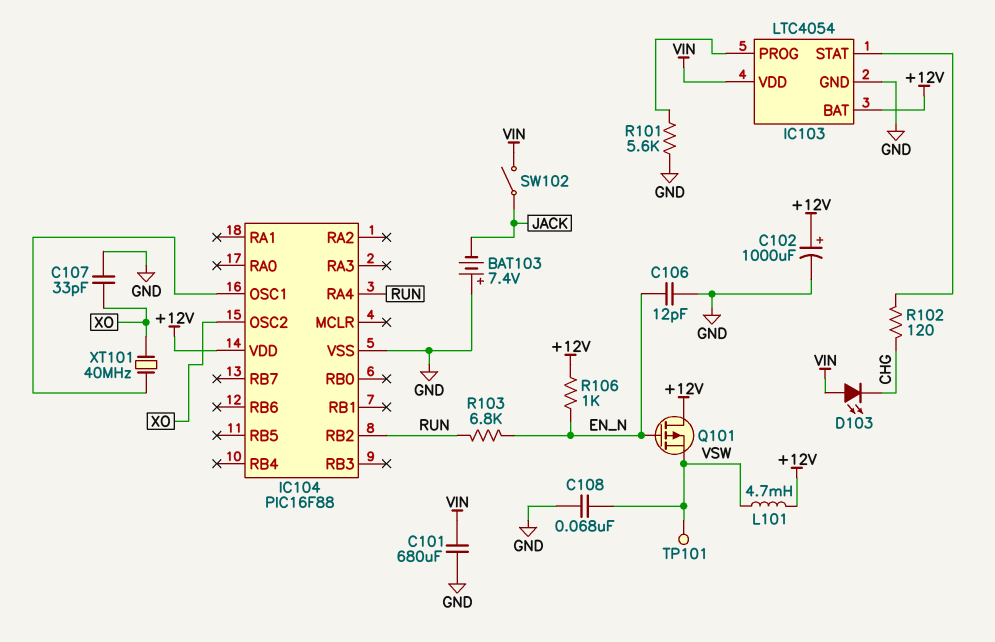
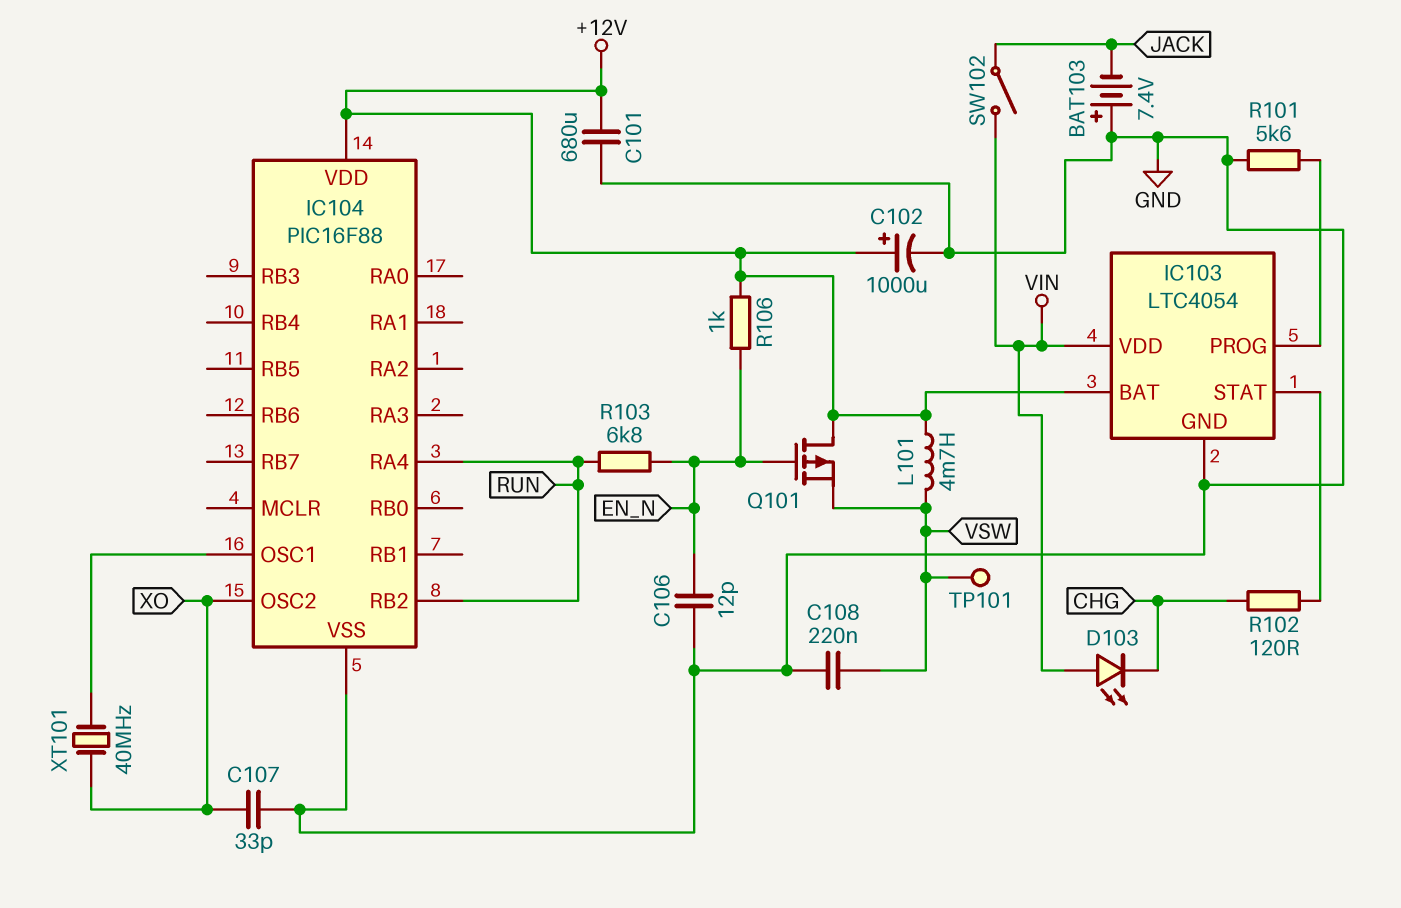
C101: 680uF (GND, VIN) -> 680uF (+12V, GND)
C108: 68nF (GND, VSW) -> 220nF (GND, VSW)

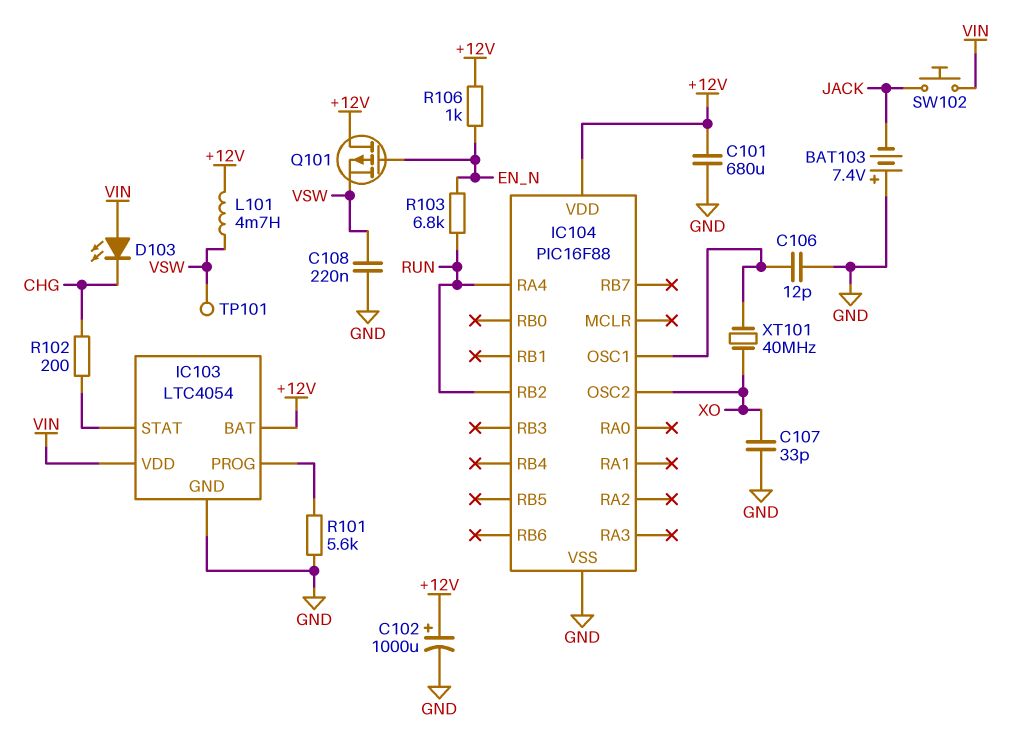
C106: 12pF (EN_N, GND) -> 12pF (GND, IC104/OSC1)
R102: 120 (CHG, IC103/STAT) -> 200 (CHG, IC103/STAT)
SW102: switch (JACK, VIN) -> button (JACK, VIN)

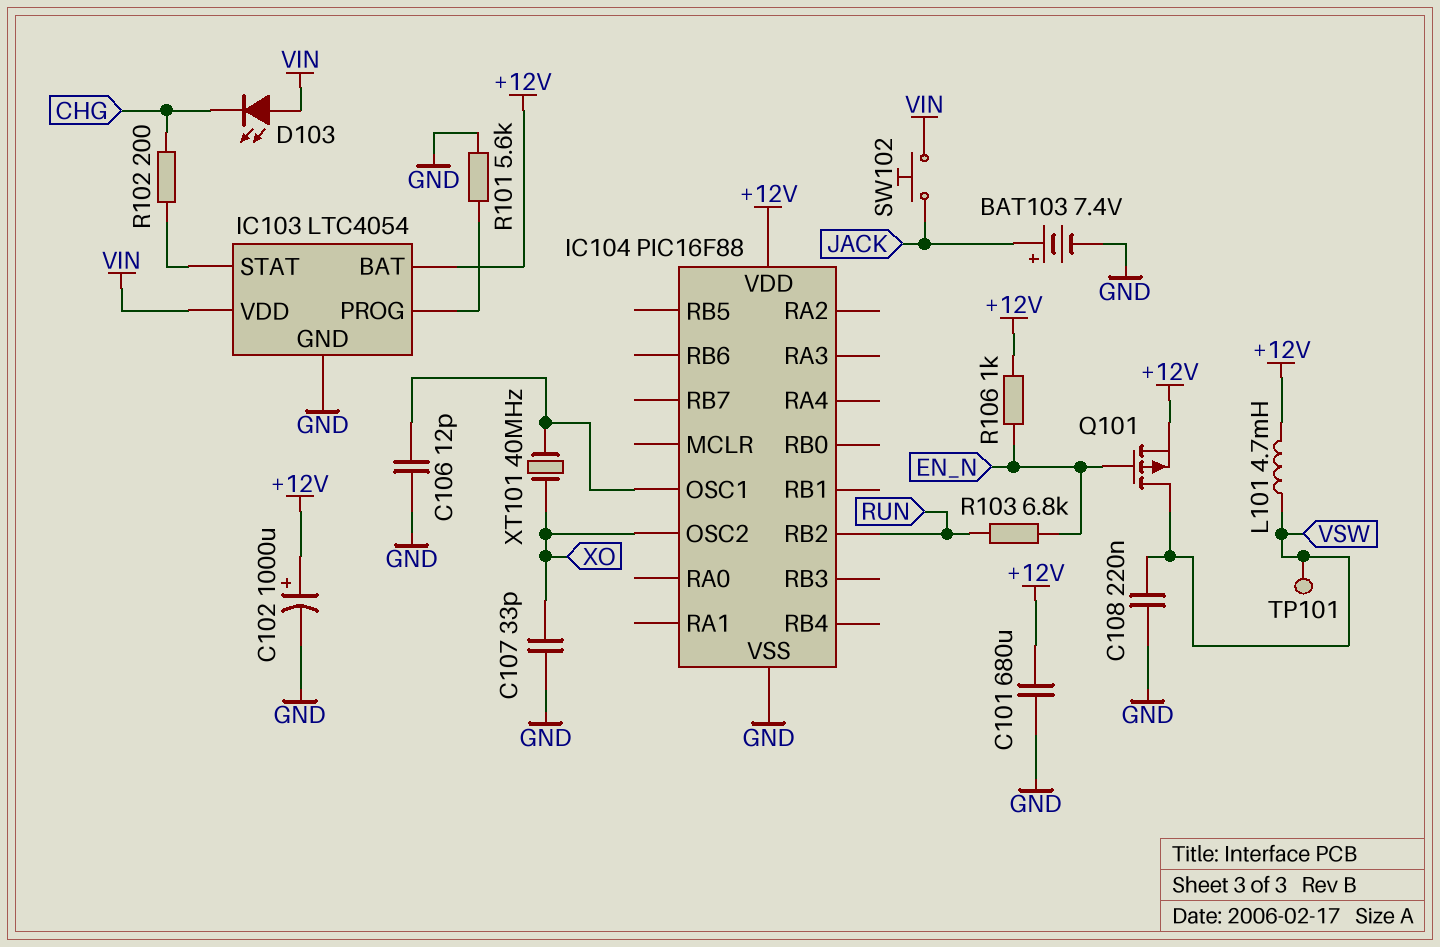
BAT103: 7.4V (plus GND, minus JACK) -> 7.4V (plus JACK, minus GND)
IC104 pin RA4: RUN -> none
Q101: PMOS (G EN_N, D +12V, S VSW) -> PMOS (G EN_N, D VSW, S +12V)

